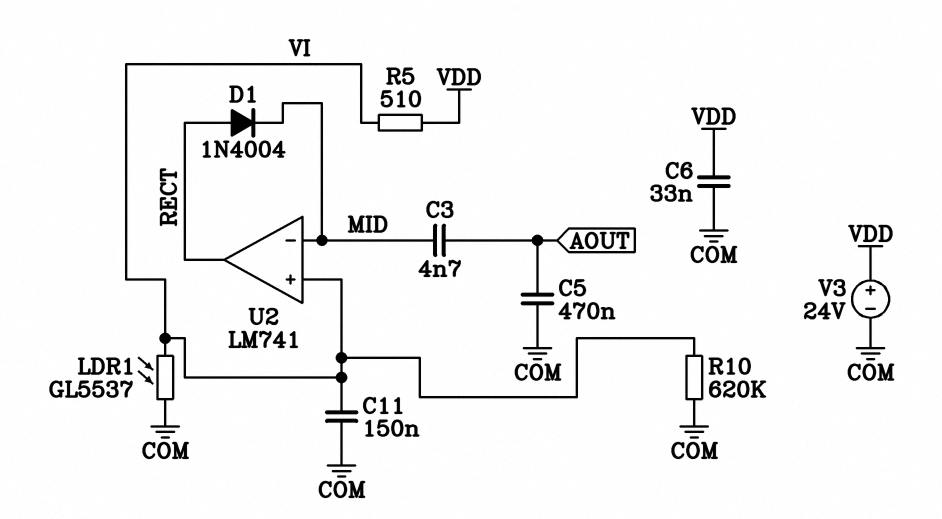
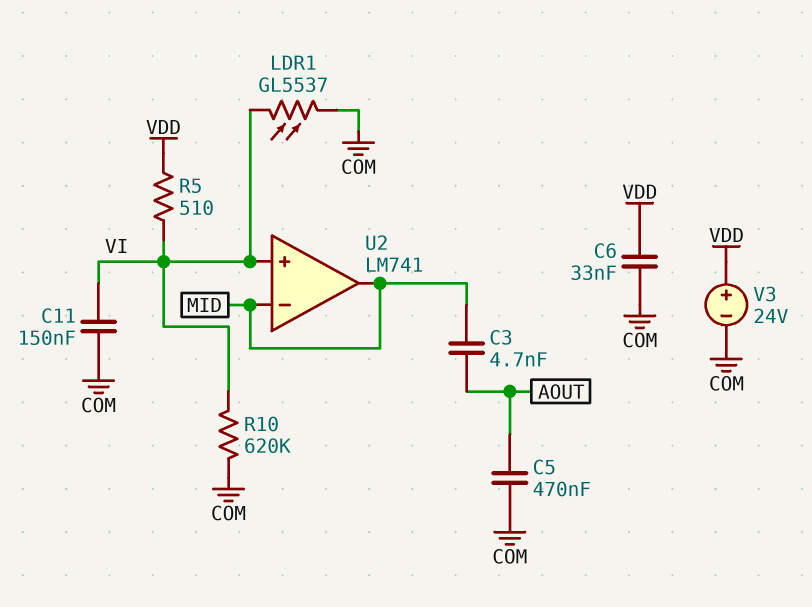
D1: diode 1N4004 (A RECT, K MID) -> none
U2 pin out: RECT -> MID

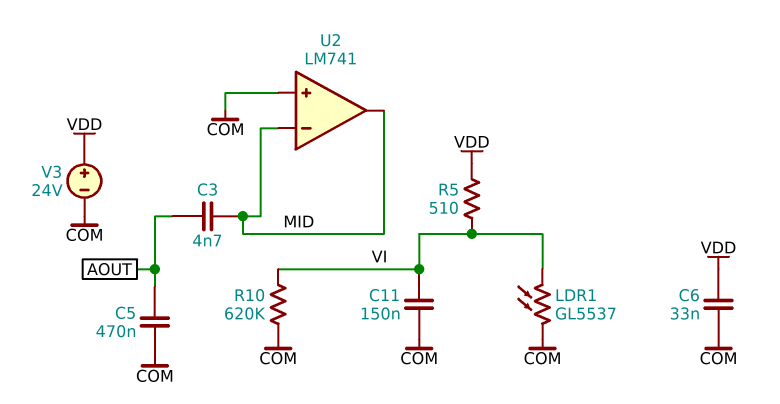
U2 pin in+: VI -> COM

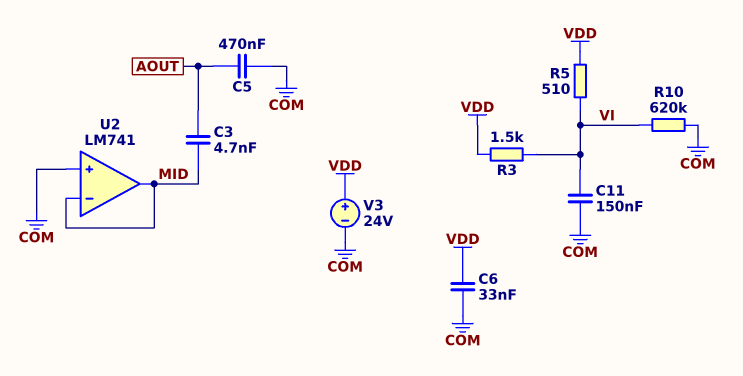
LDR1: GL5537 (COM, VI) -> none
R3: none -> 1.5k (VDD, VI)

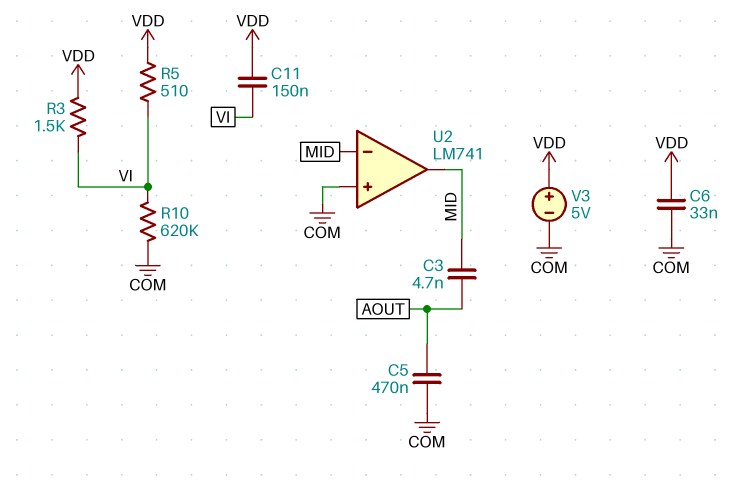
C11: 150nF (COM, VI) -> 150nF (VDD, VI)
V3: 24V (plus VDD, minus COM) -> 5V (plus VDD, minus COM)

